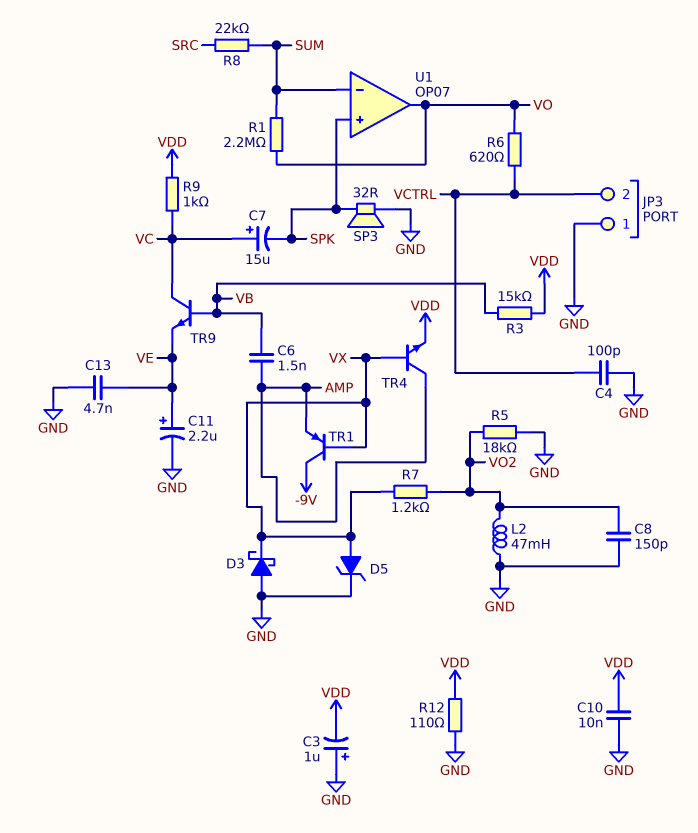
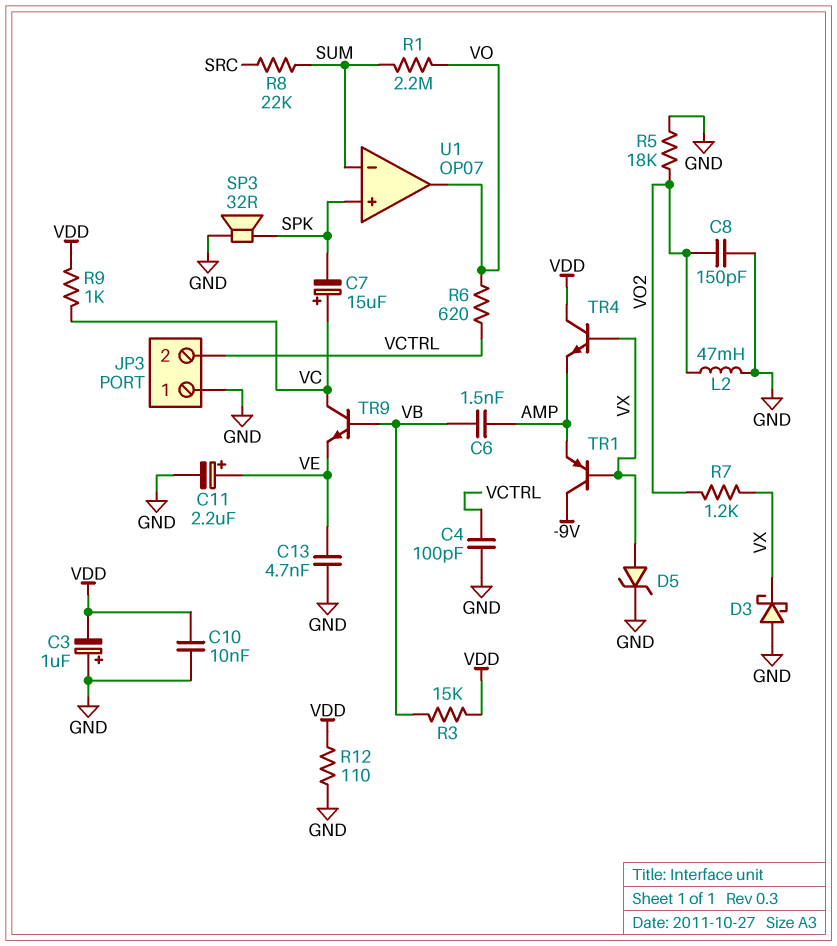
TR4: NPN (B VX, C AMP, E VDD) -> NPN (B VX, C VDD, E AMP)

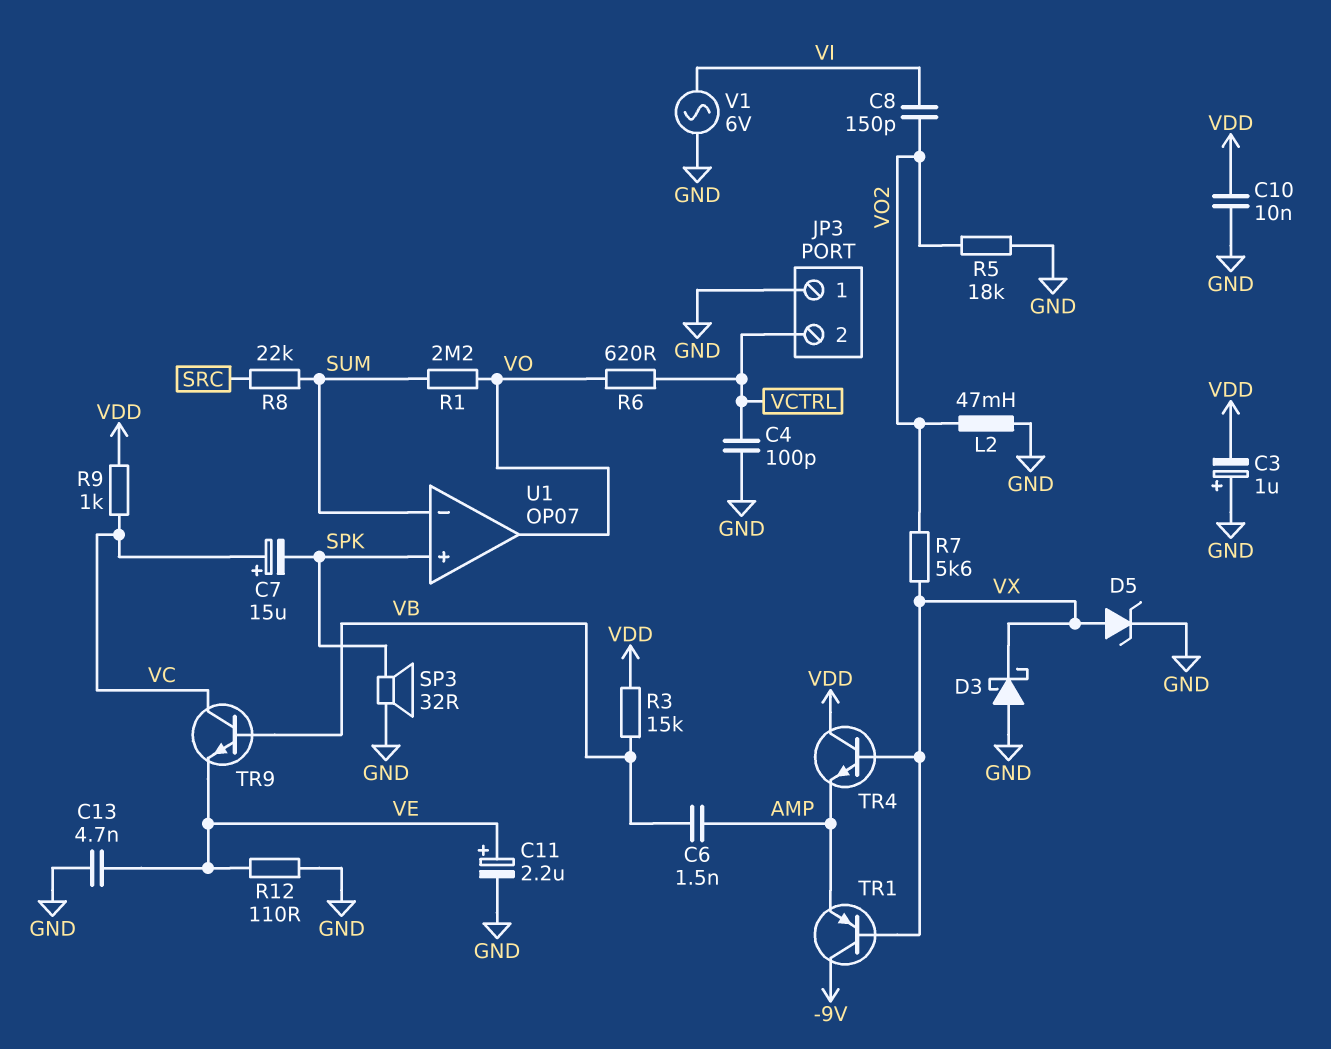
C8: 150pF (GND, VO2) -> 150pF (VI, VO2)
R7: 1.2k (VO2, VX) -> 5.6k (VO2, VX)
R12: 110 (GND, VDD) -> 110 (GND, VE)
V1: none -> AC 6V (GND, VI)

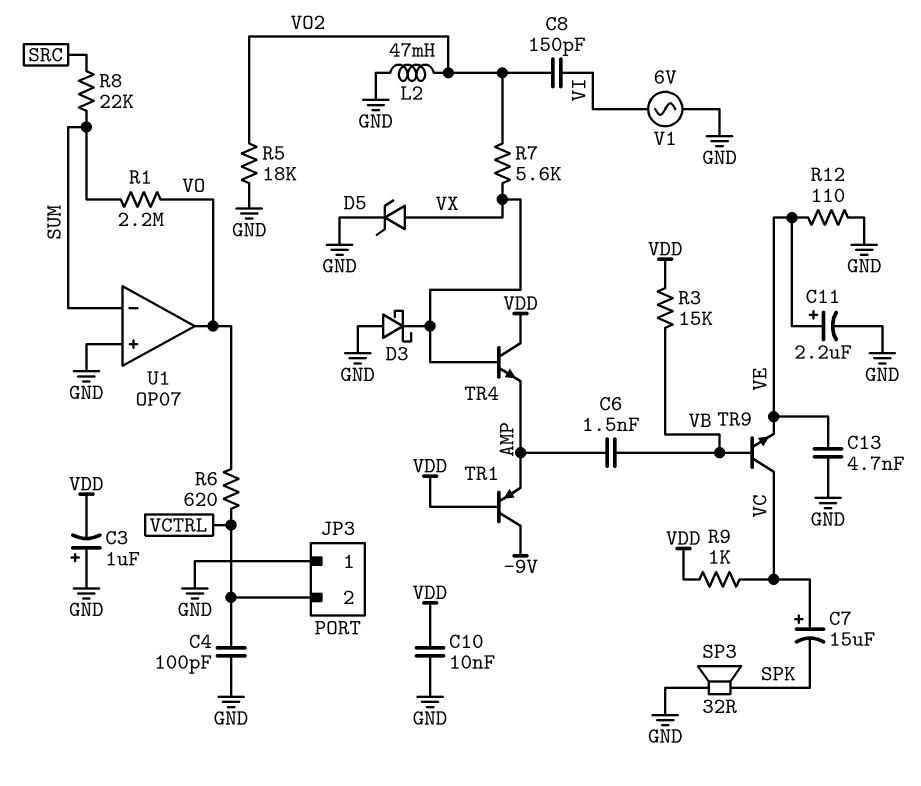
TR1: PNP (B VX, C -9V, E AMP) -> PNP (B VDD, C -9V, E AMP)
U1 pin in+: SPK -> GND

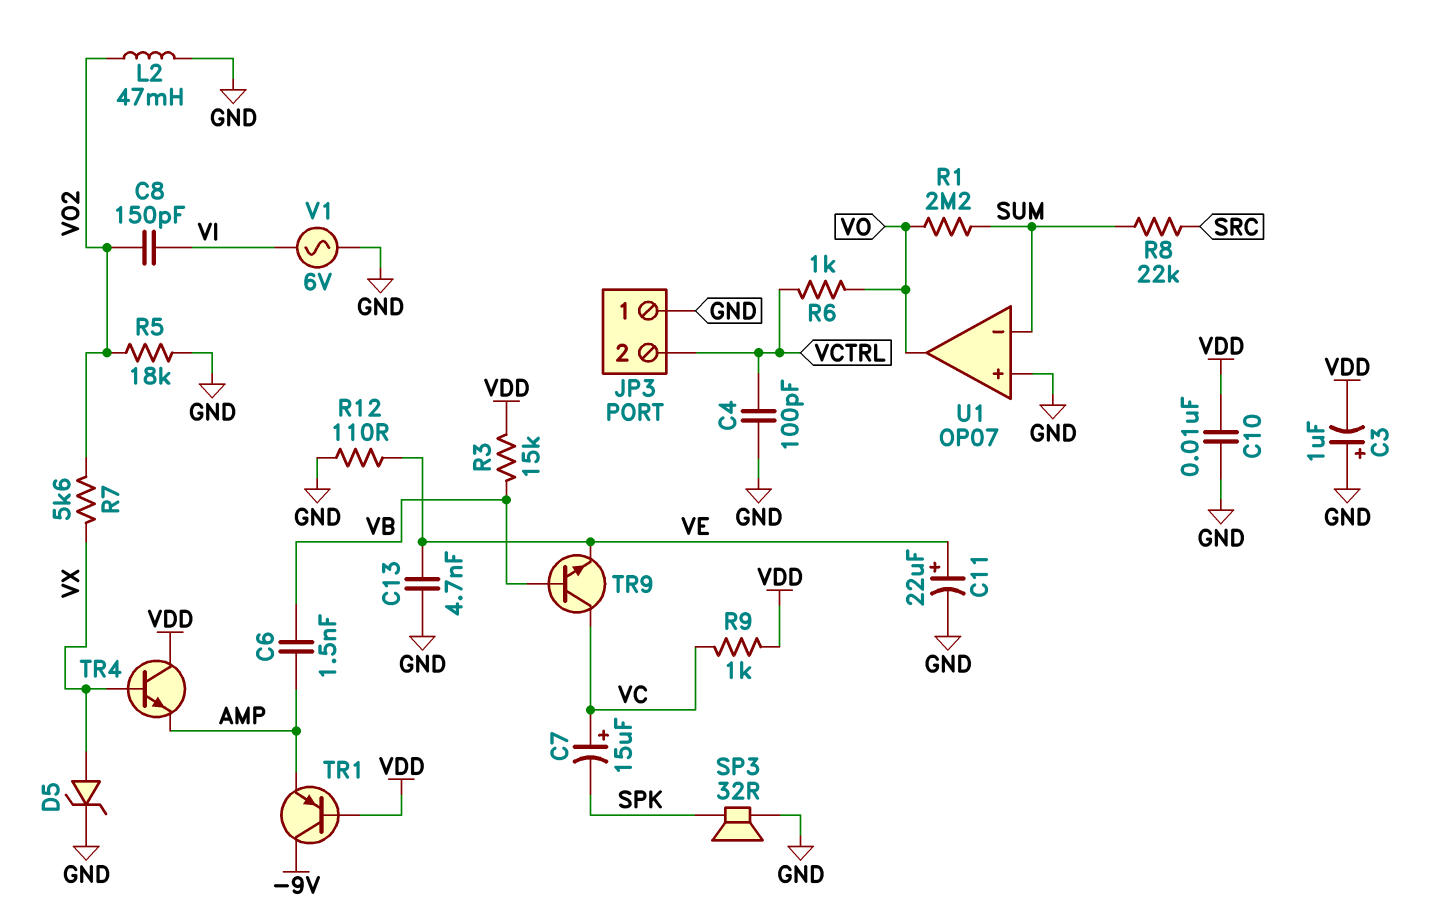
C11: 2.2uF (plus VE, minus GND) -> 22uF (plus VE, minus GND)
D3: schottky (A GND, K VX) -> none
R6: 620 (VCTRL, VO) -> 1k (VCTRL, VO)

